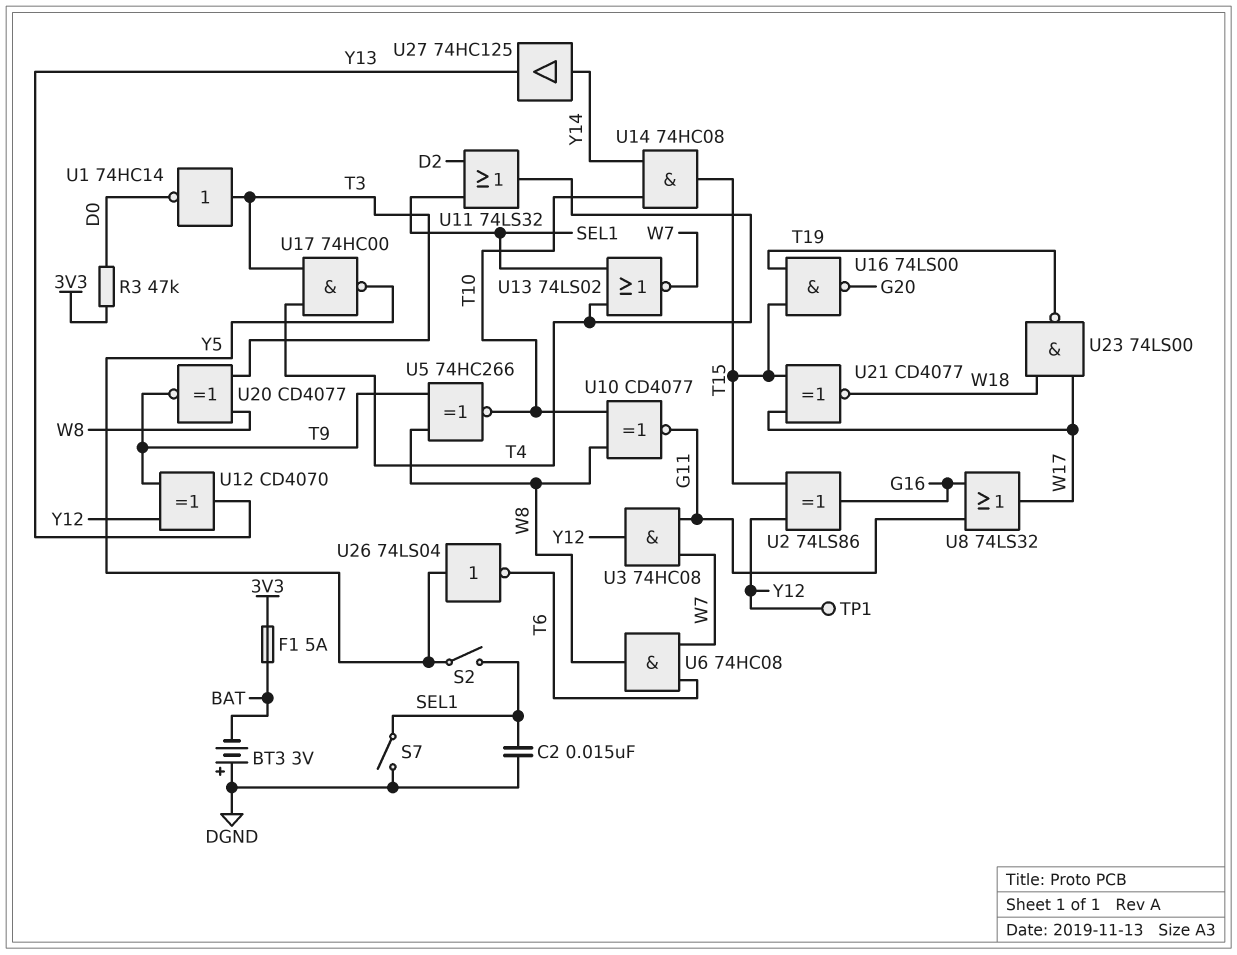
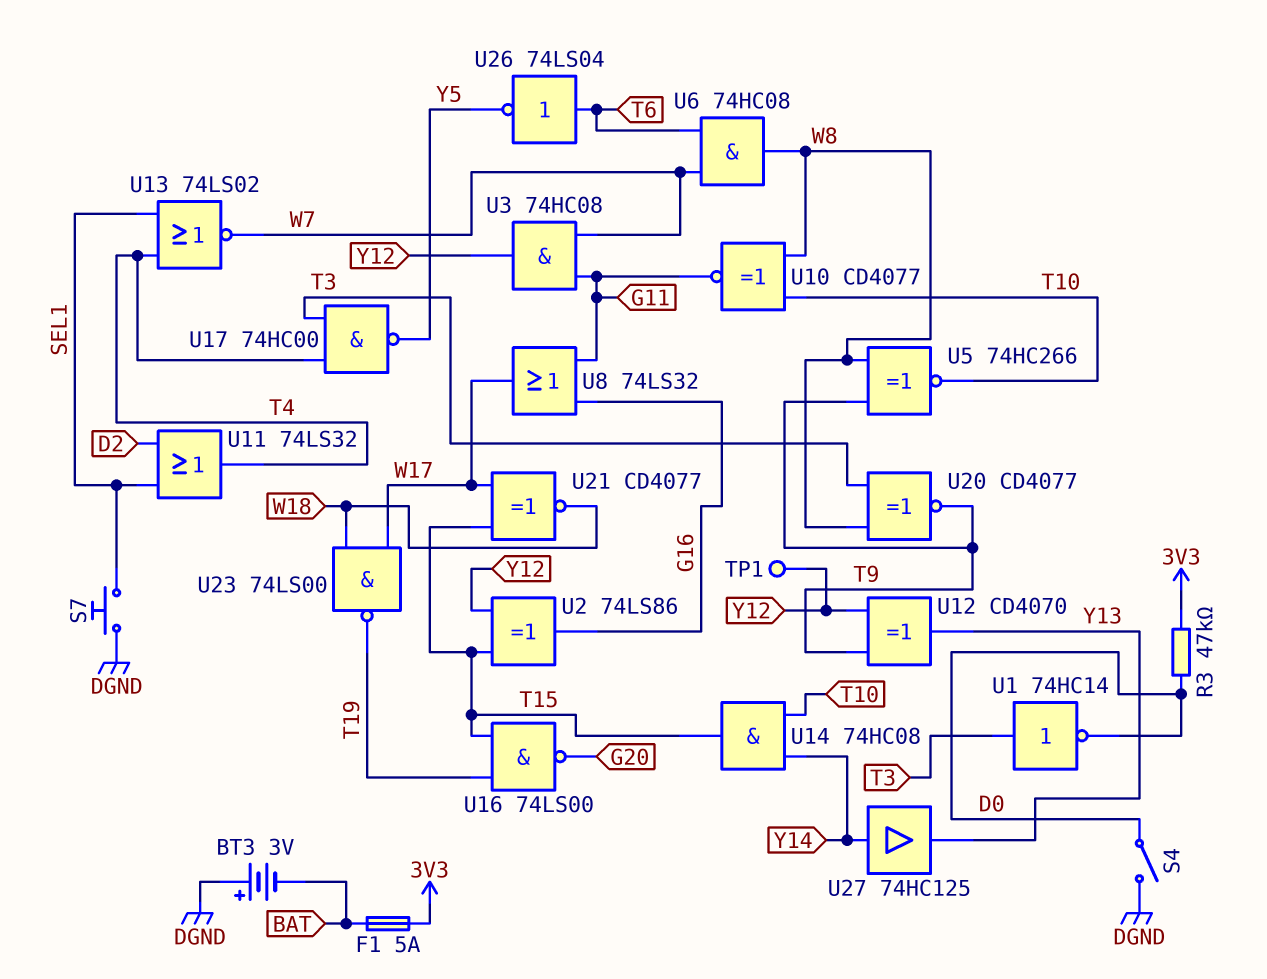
C2: 15nF (DGND, SEL1) -> none
S2: switch (SEL1, Y5) -> none
S4: none -> switch (D0, DGND)
S7: switch (DGND, SEL1) -> button (DGND, SEL1)
U26: NOT 74LS04 (in Y5, out T6) -> NOT 74LS04 (in T6, out Y5)

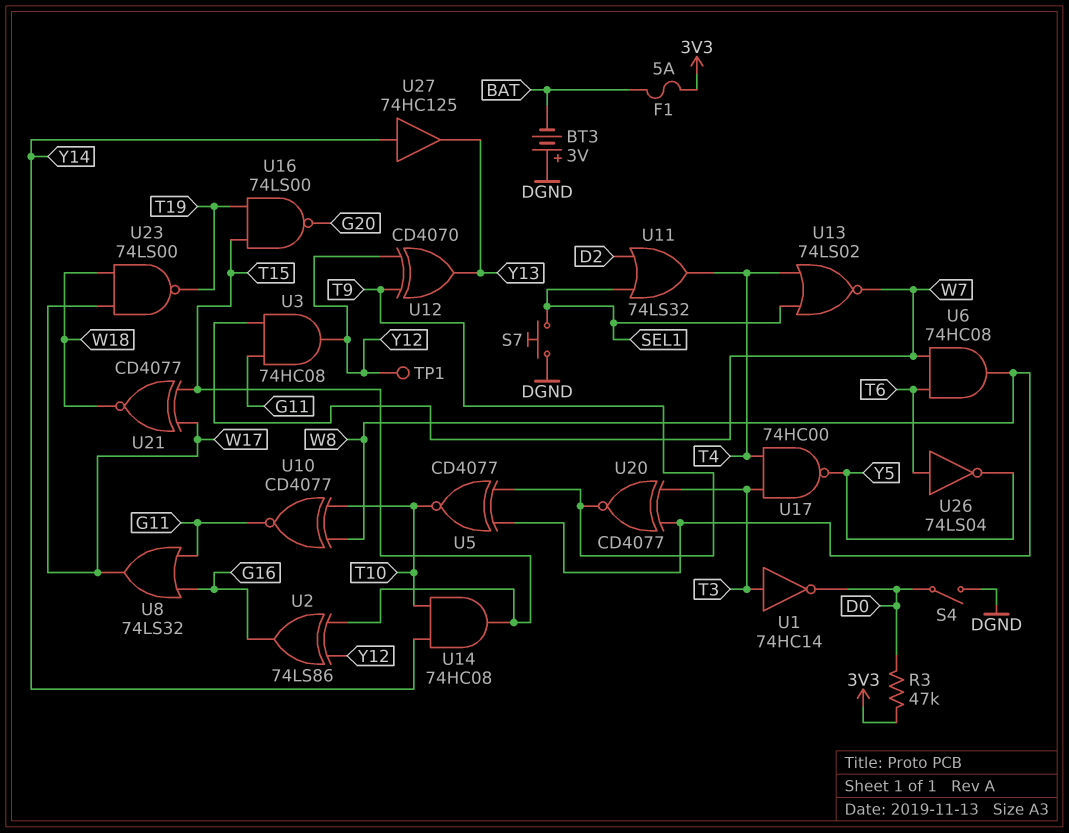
U5: XNOR 74HC266 (in T9, in W8, out T10) -> XNOR CD4077 (in T9, in W8, out T10)

